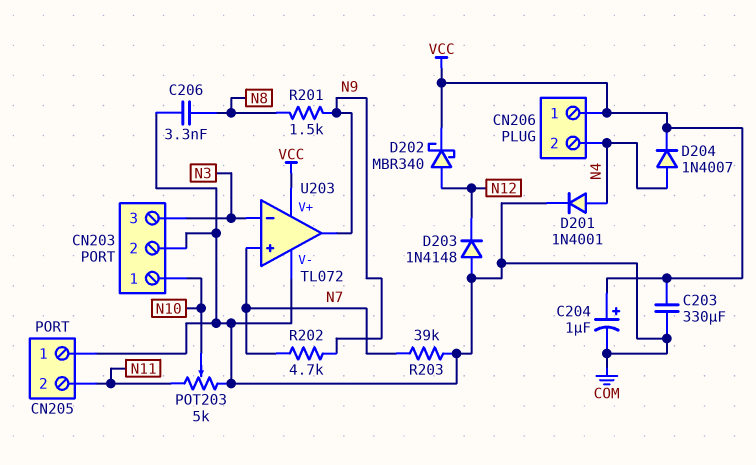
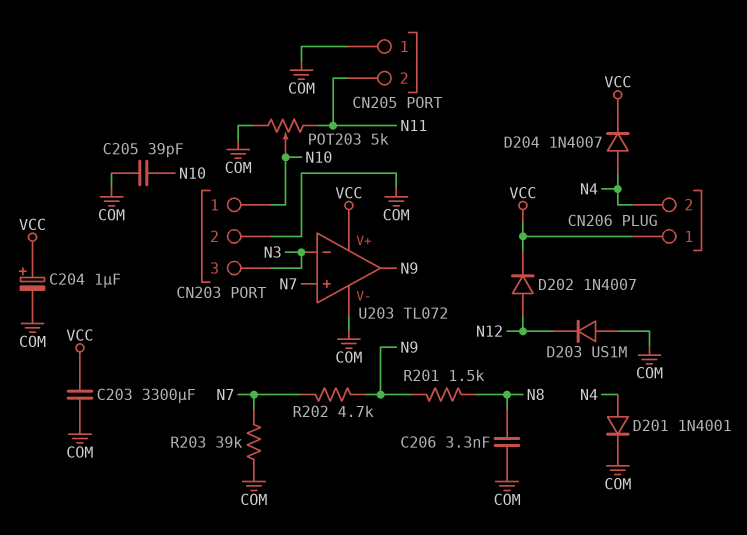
C203: 330uF (COM, VCC) -> 3300uF (COM, VCC)
C205: none -> 39pF (COM, N10)
D202: schottky MBR340 (A N12, K VCC) -> diode 1N4007 (A N12, K VCC)
D203: diode 1N4148 (A COM, K N12) -> diode US1M (A COM, K N12)

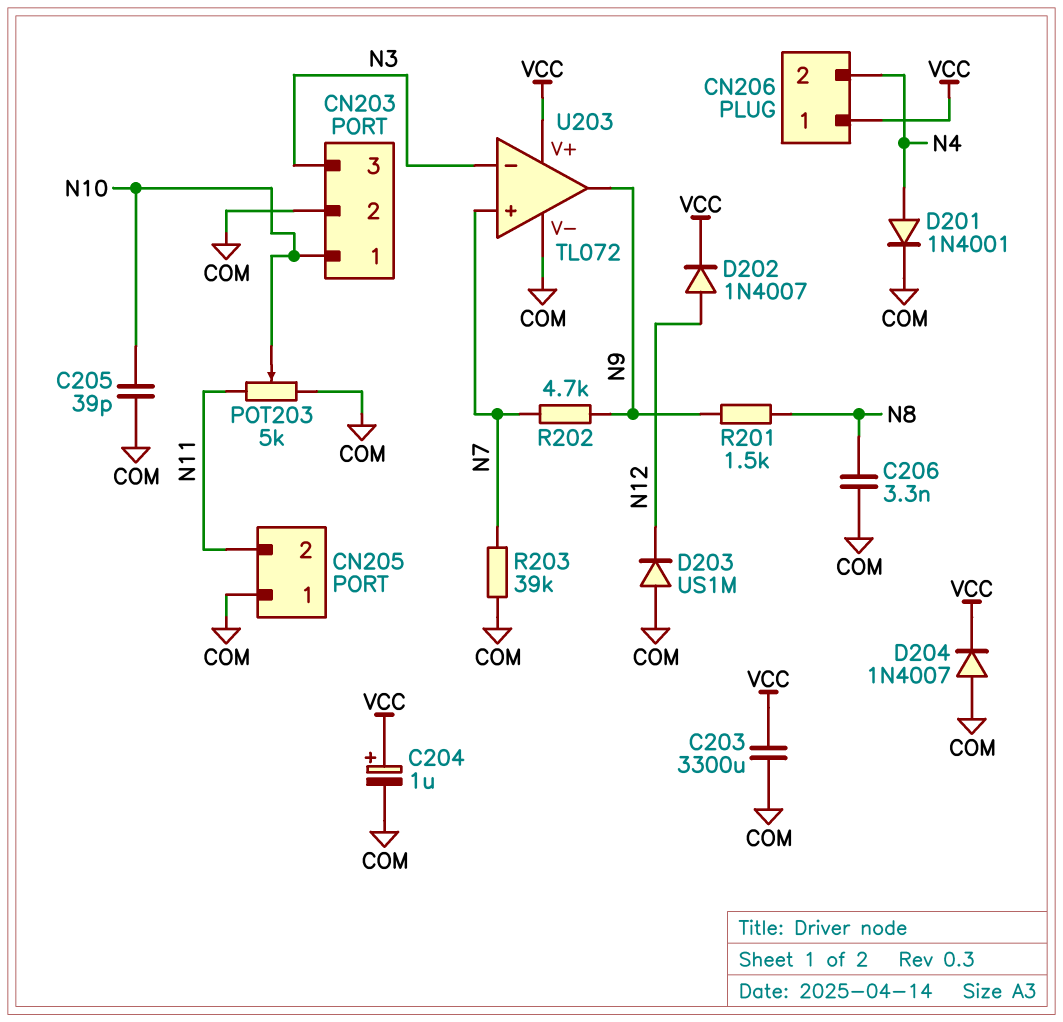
D204: diode 1N4007 (A N4, K VCC) -> diode 1N4007 (A COM, K VCC)

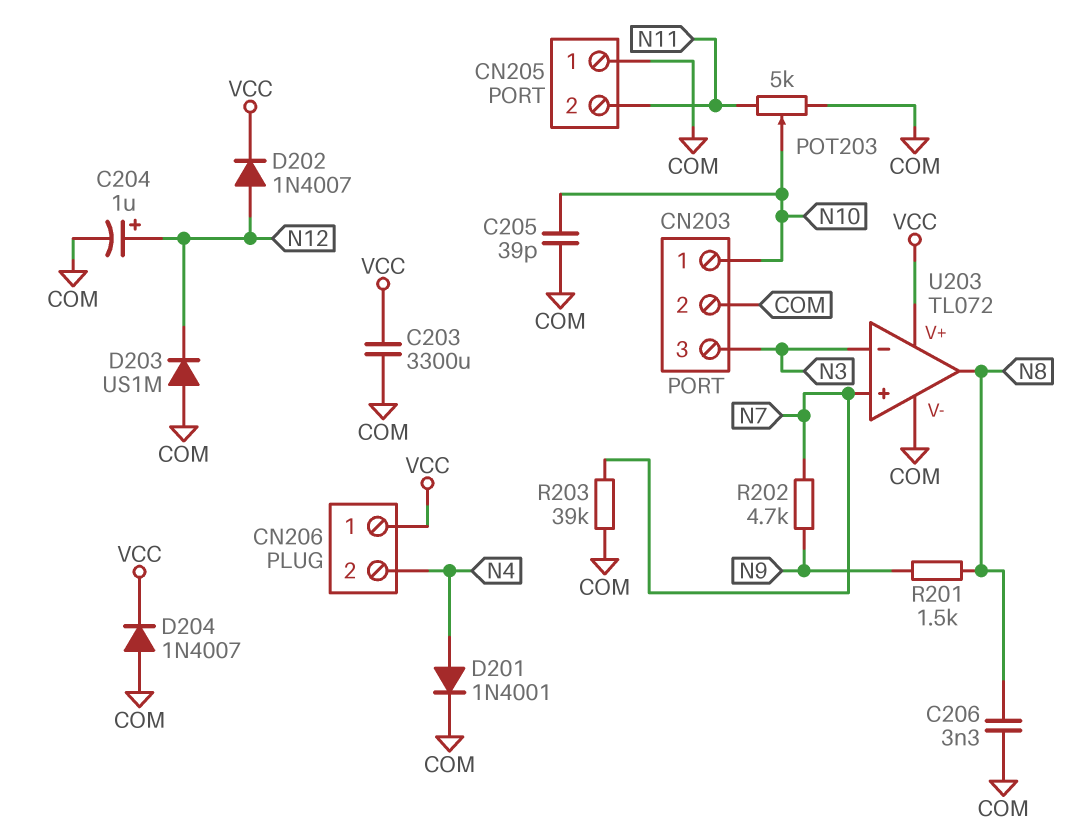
C204: 1uF (plus VCC, minus COM) -> 1uF (plus N12, minus COM)
U203 pin out: N9 -> N8

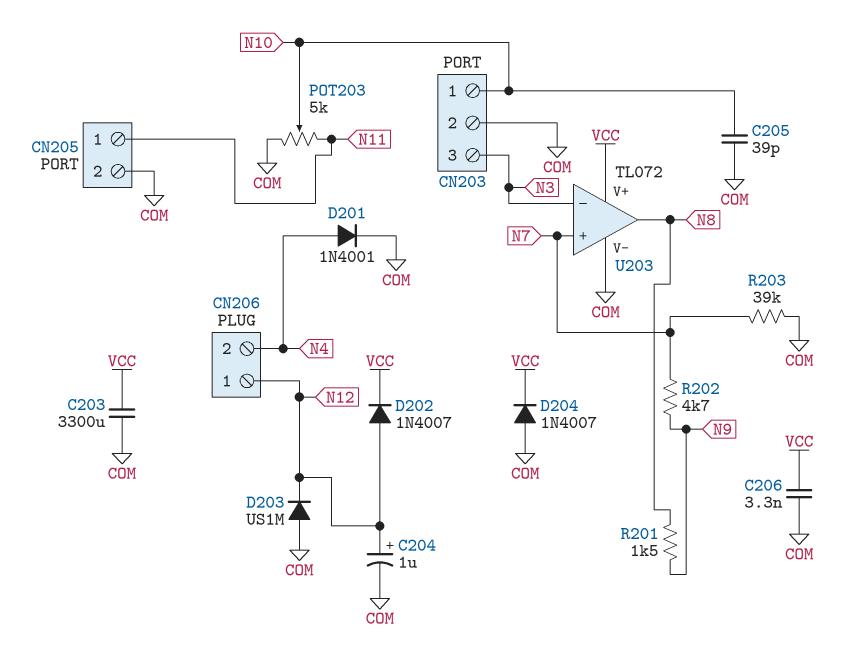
C206: 3.3nF (COM, N8) -> 3.3nF (COM, VCC)
CN205 pin 1: COM -> N11
CN205 pin 2: N11 -> COM
CN206 pin 1: VCC -> N12

